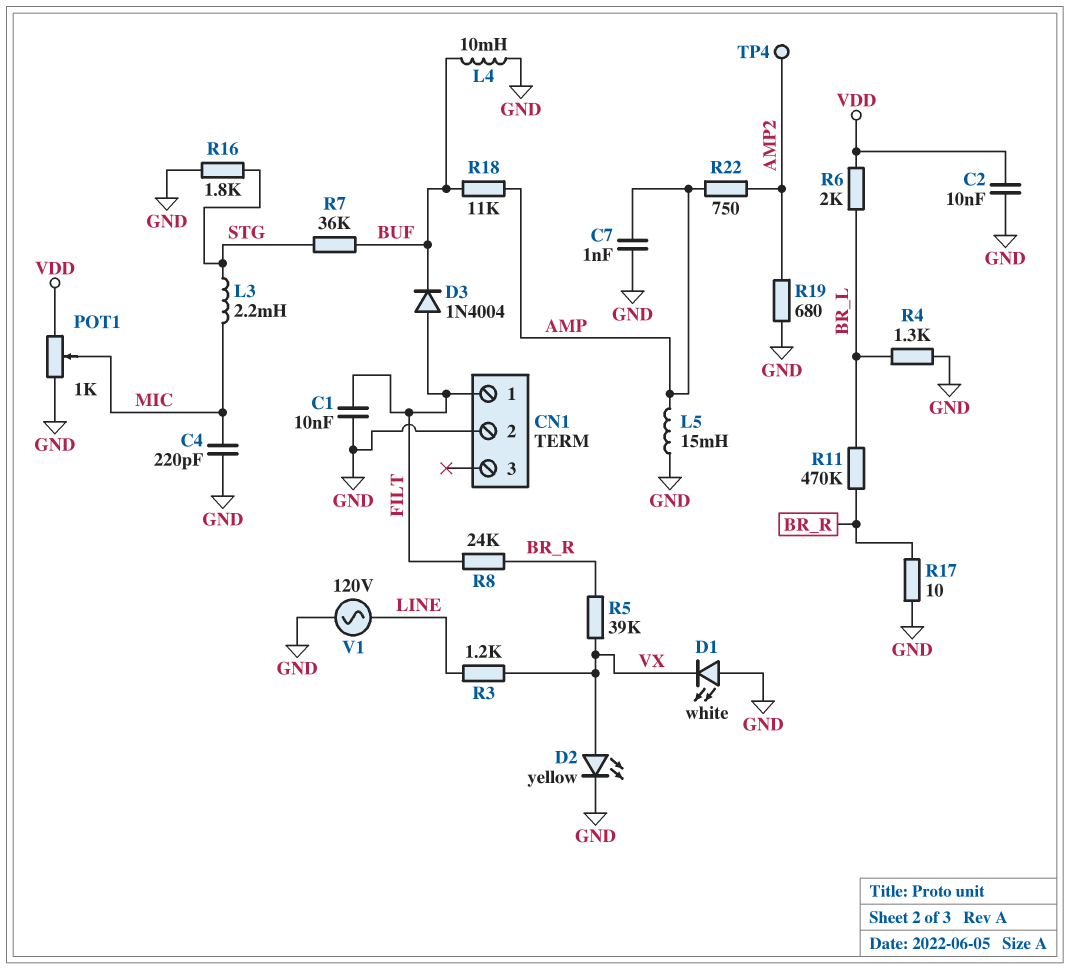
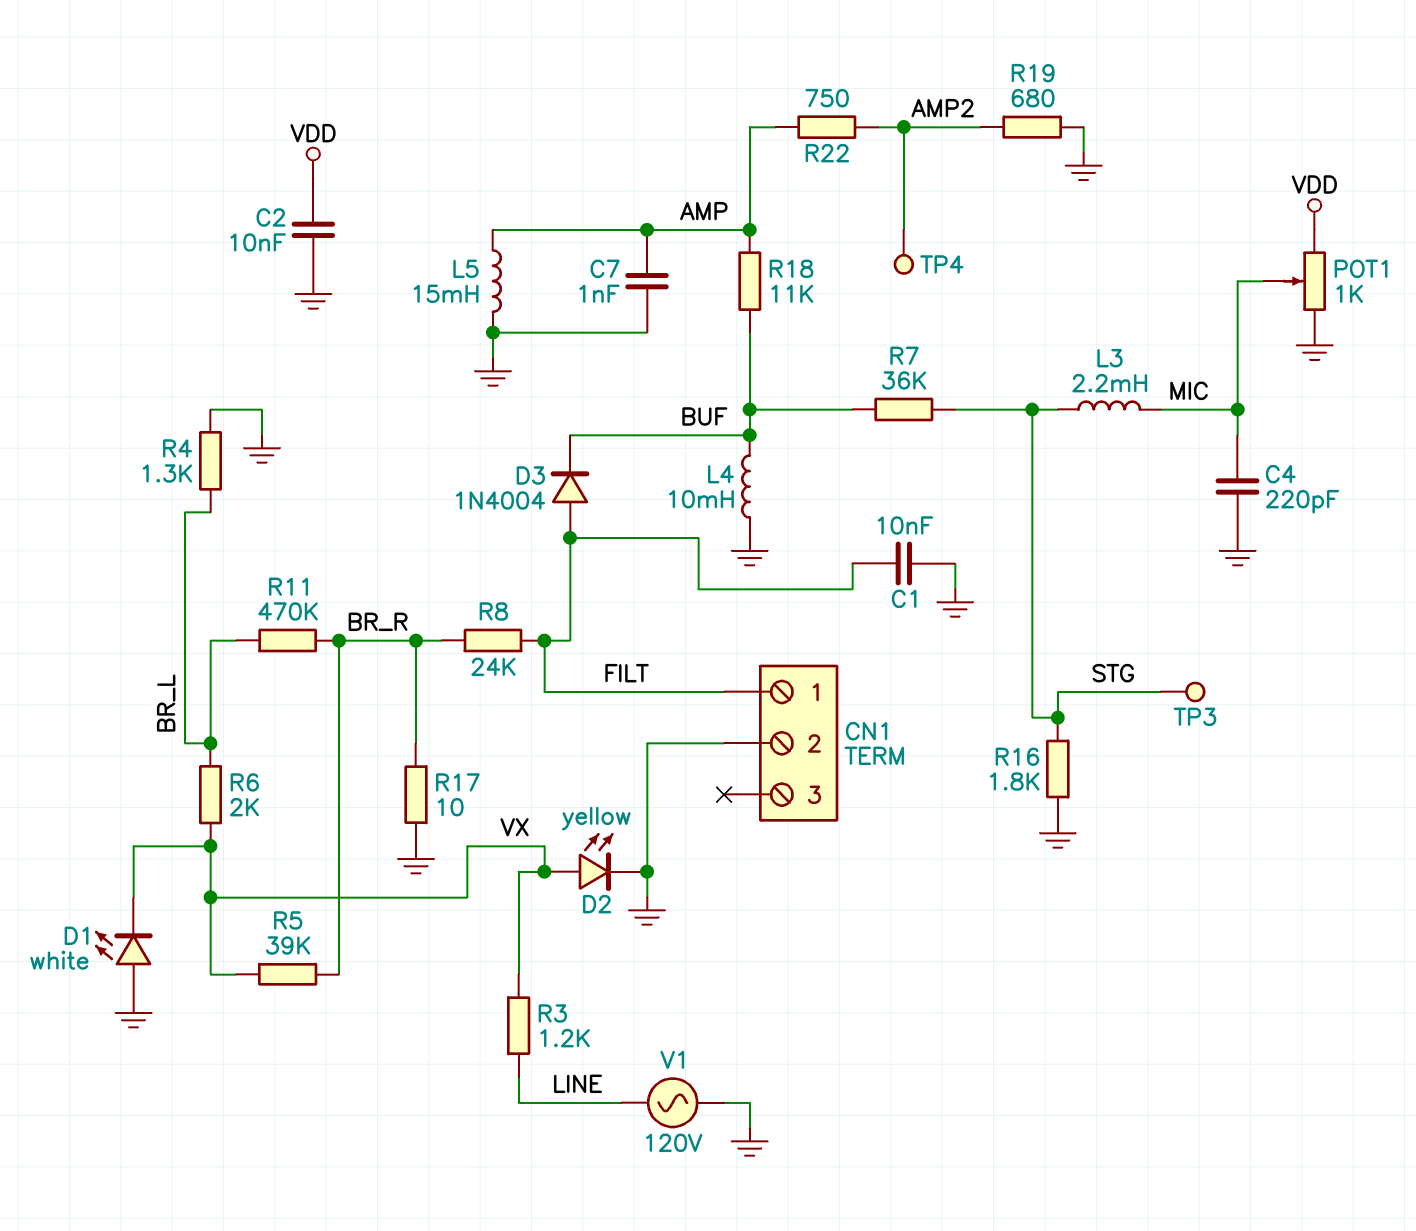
R6: 2k (BR_L, VDD) -> 2k (BR_L, VX)
TP3: none -> test point (STG)

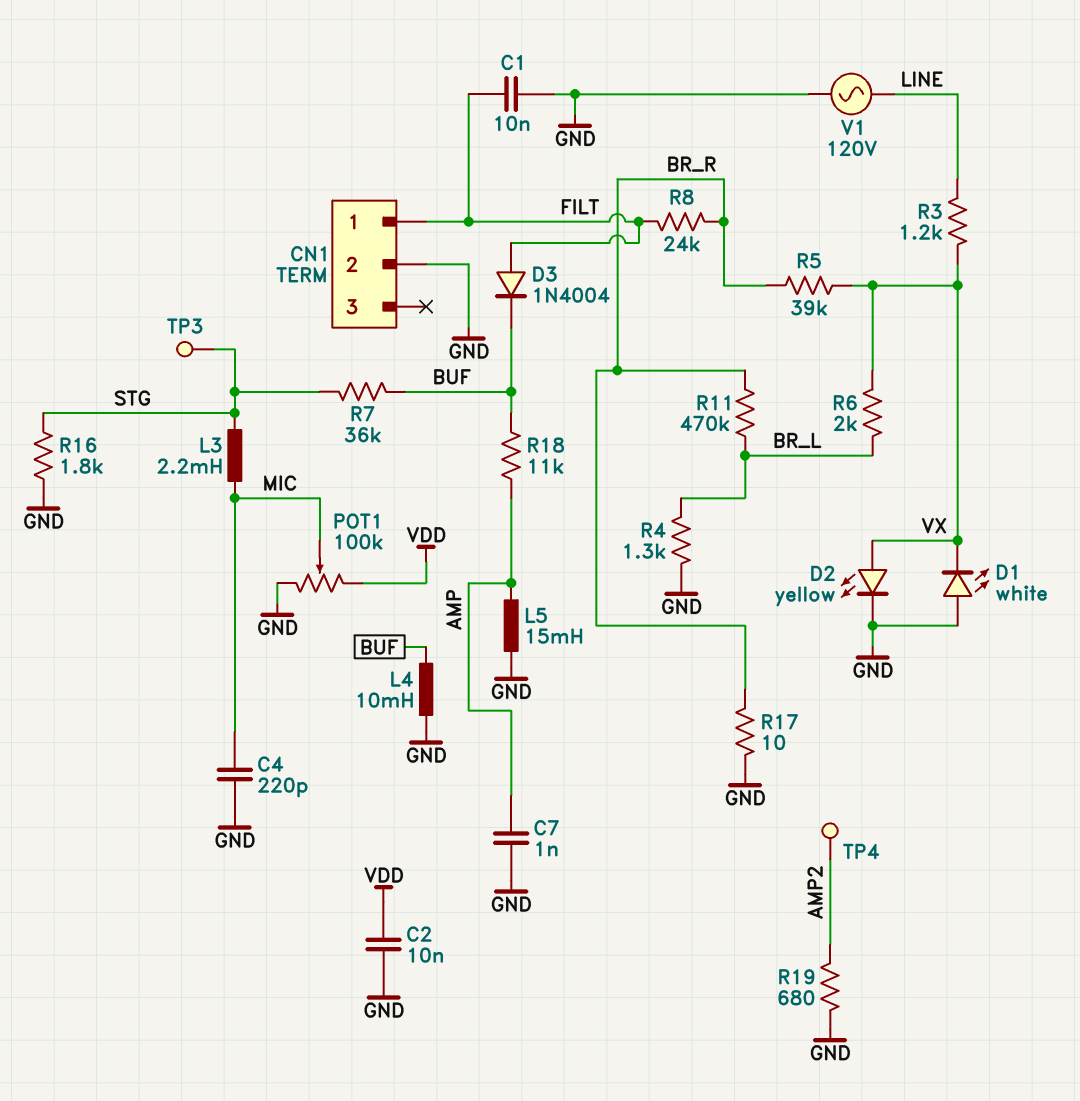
POT1: 1k (GND, VDD, wiper MIC) -> 100k (GND, VDD, wiper MIC)
R22: 750 (AMP, AMP2) -> none

